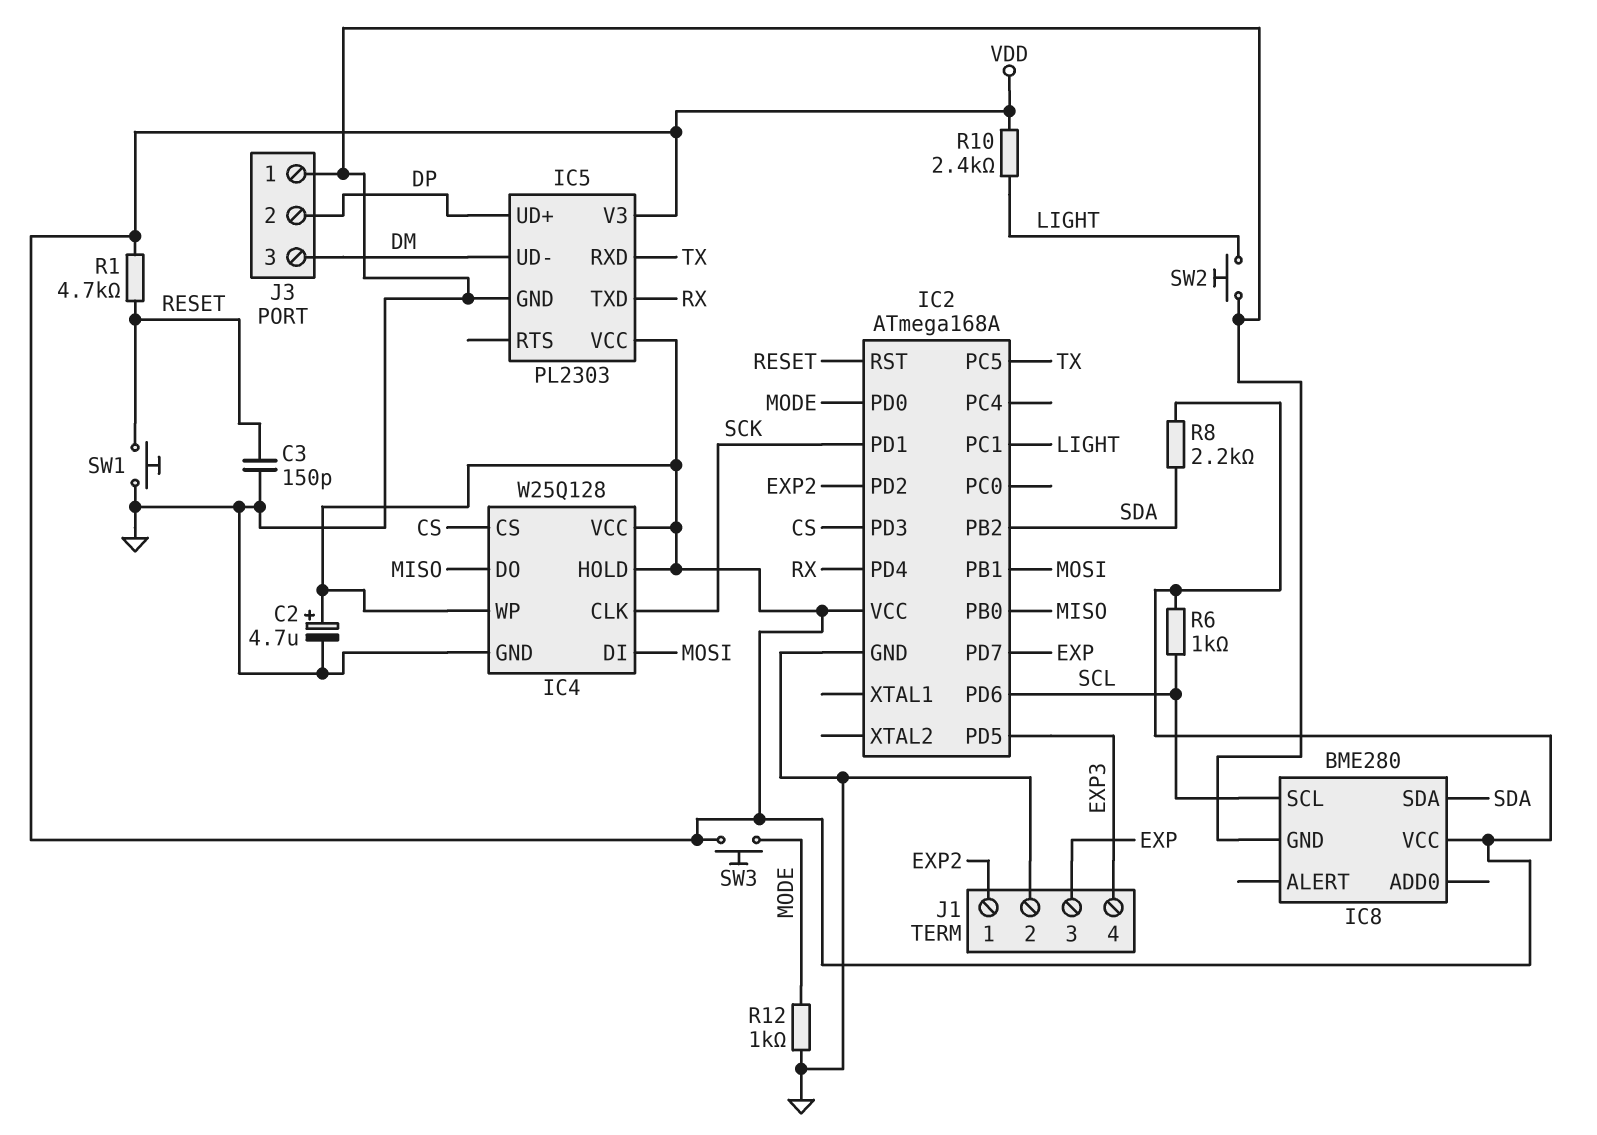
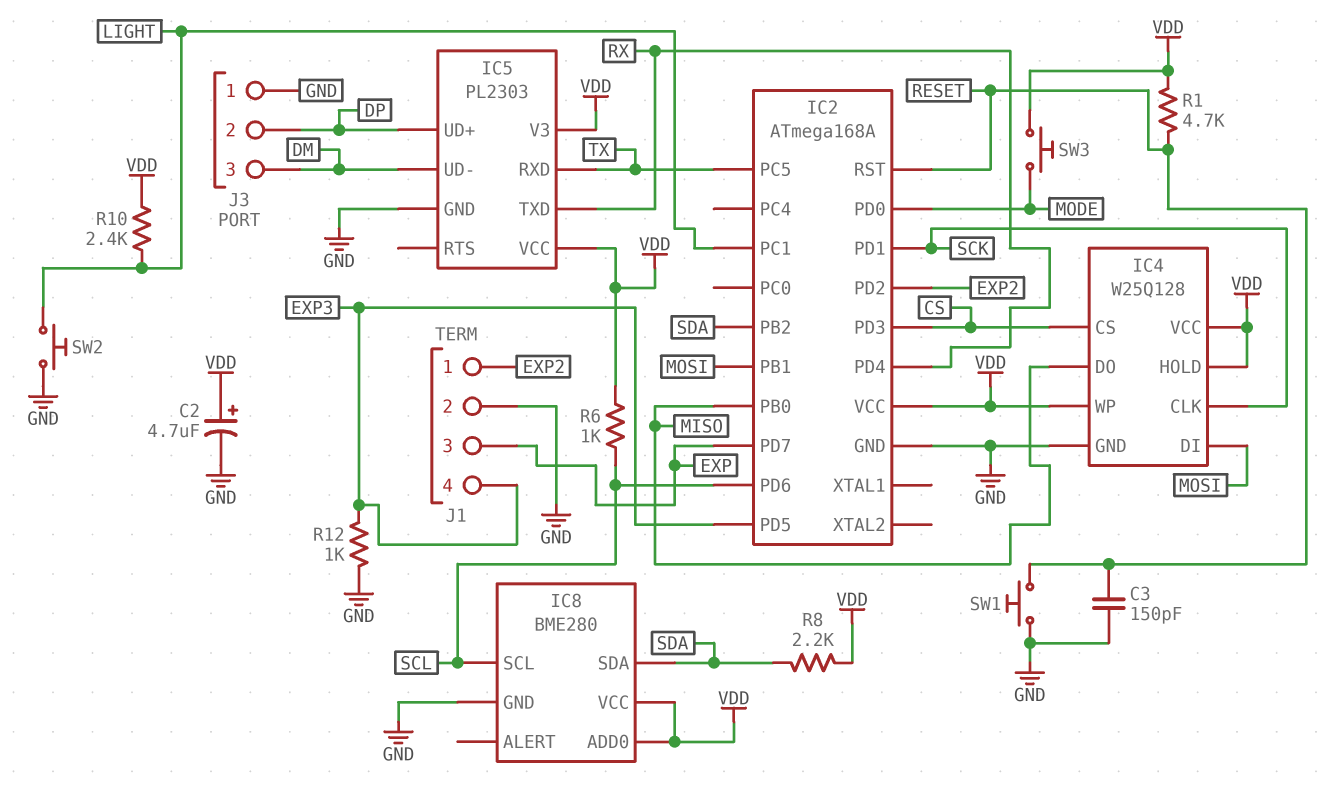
IC8 pin ADD0: none -> VDD
R12: 1k (GND, MODE) -> 1k (EXP3, GND)

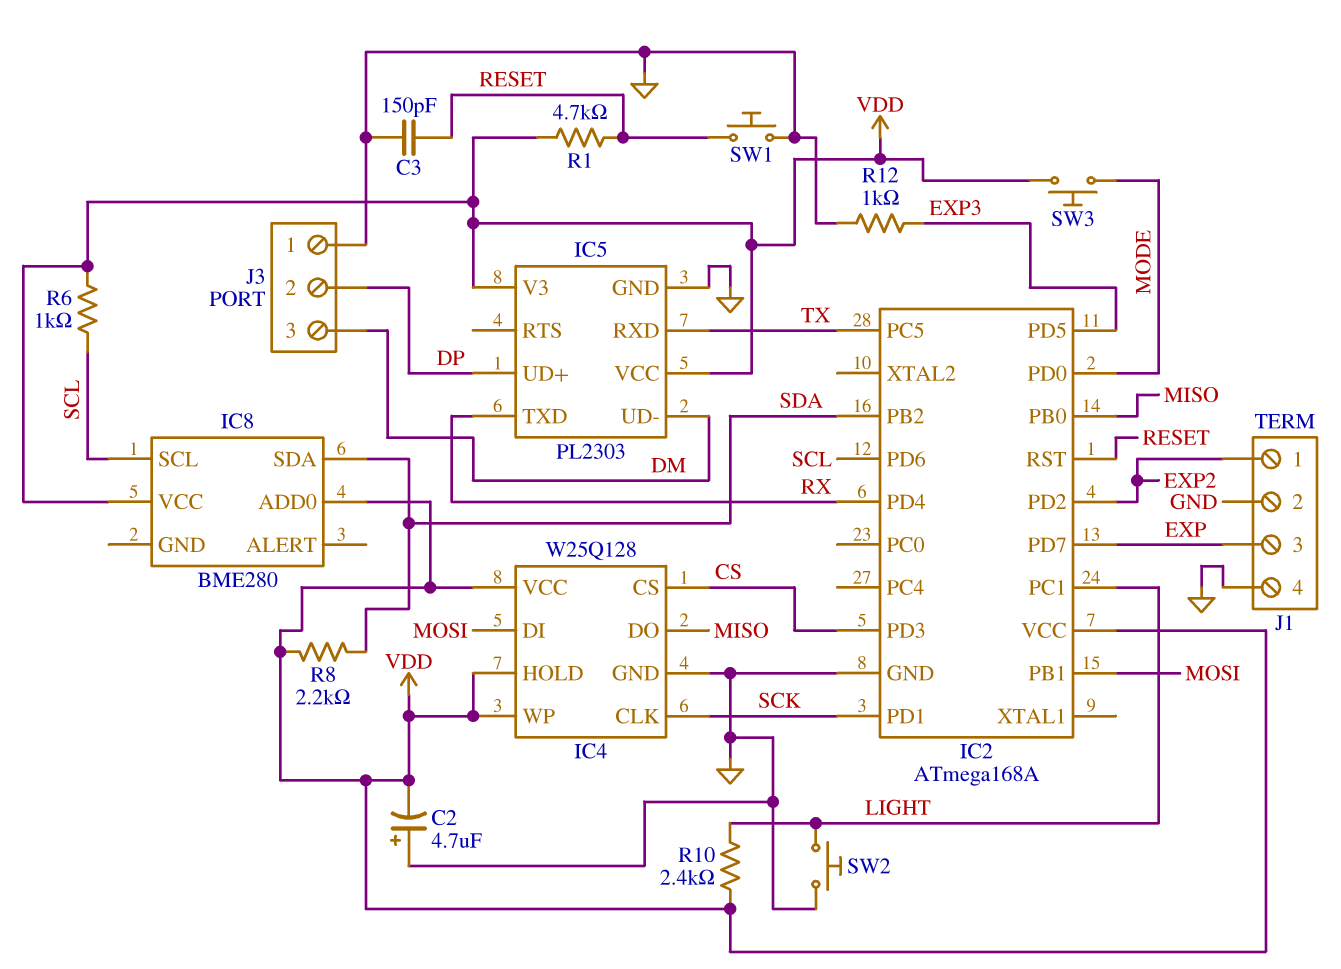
C2: 4.7uF (plus VDD, minus GND) -> 4.7uF (plus GND, minus VDD)
IC8 pin GND: GND -> none
J1 pin 4: EXP3 -> GND

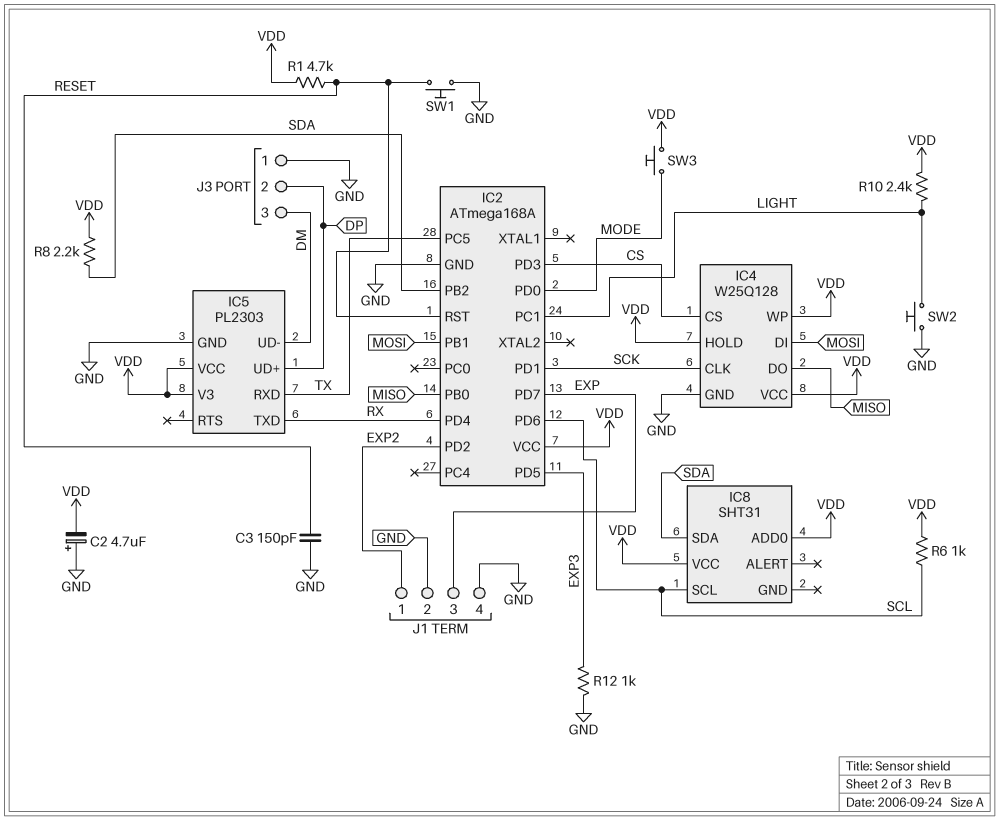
IC8: BME280 -> SHT31

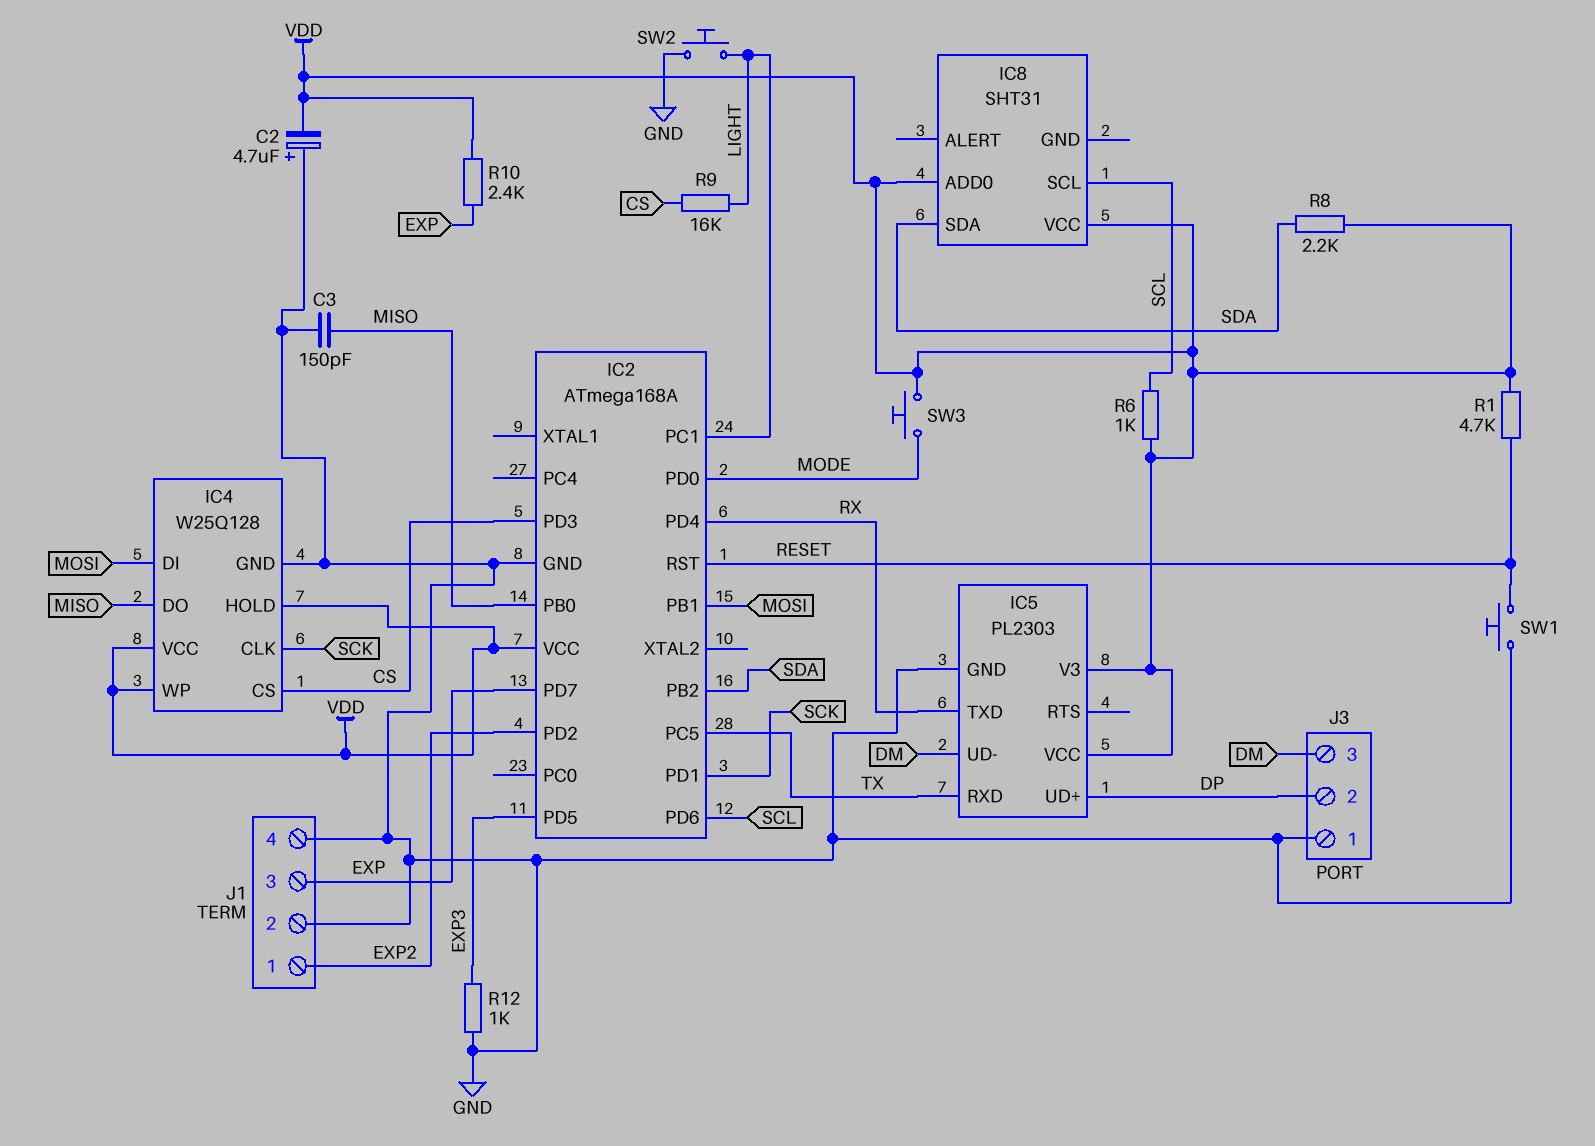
C3: 150pF (GND, RESET) -> 150pF (GND, MISO)
R9: none -> 16k (CS, LIGHT)
R10: 2.4k (LIGHT, VDD) -> 2.4k (EXP, VDD)

